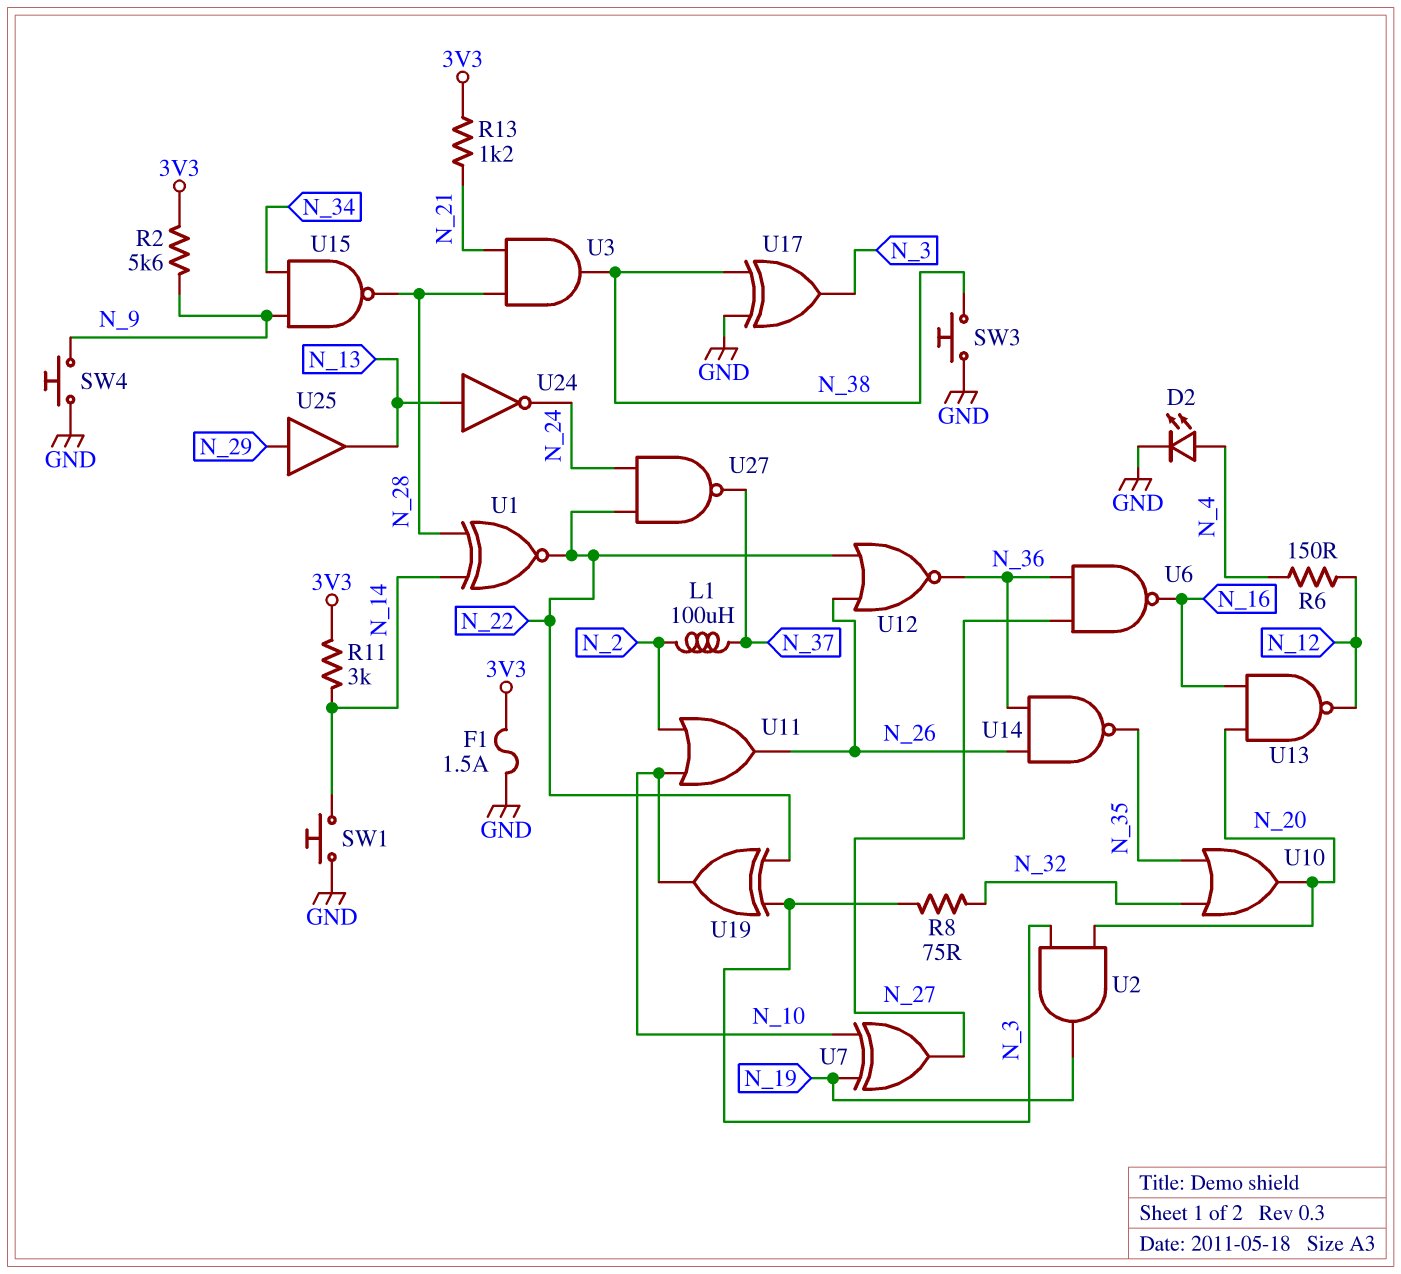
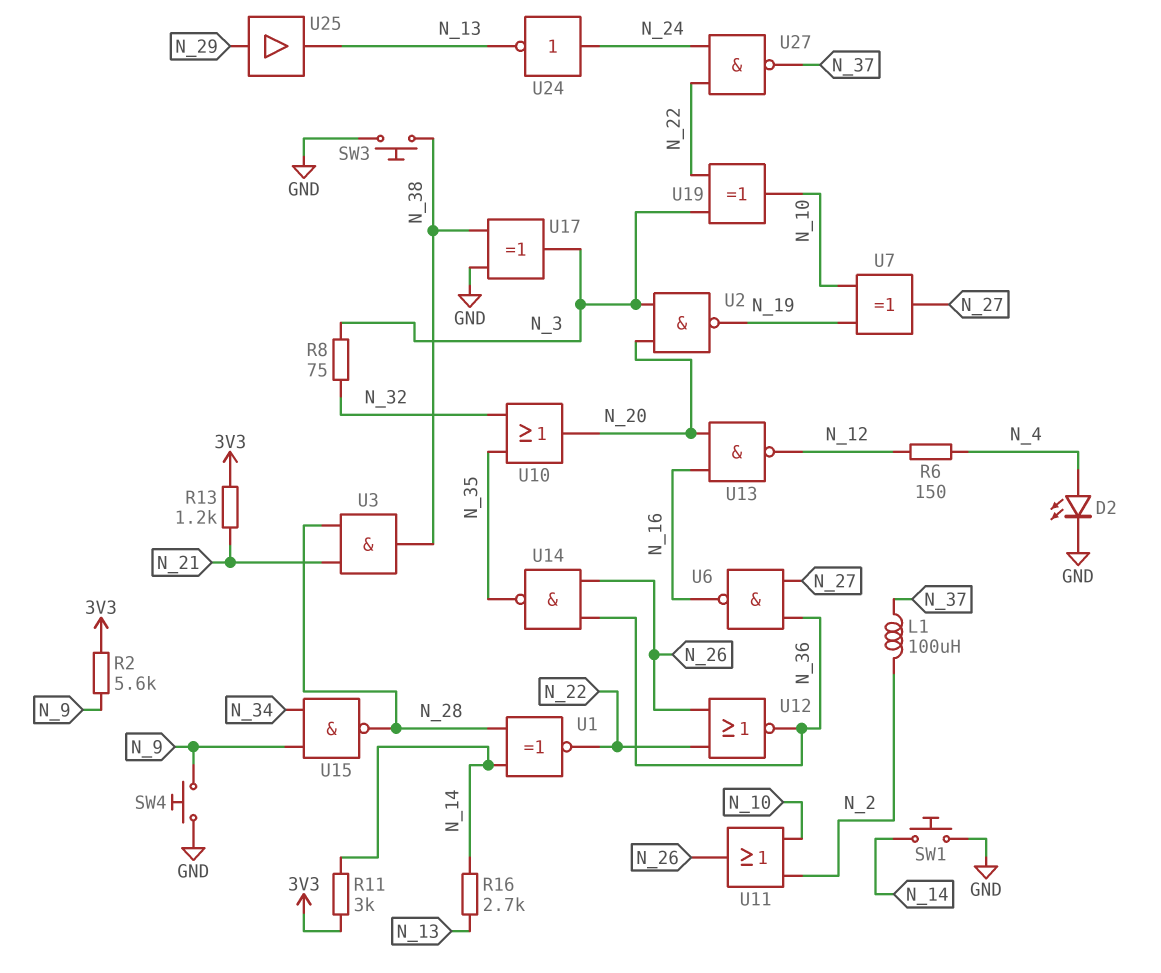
F1: 1.5A (3V3, GND) -> none
R16: none -> 2.7k (N_13, N_14)
U2: AND (in N_3, in N_20, out N_19) -> NAND (in N_3, in N_20, out N_19)
U24: NOT (in N_13, out N_24) -> NOT (in N_24, out N_13)

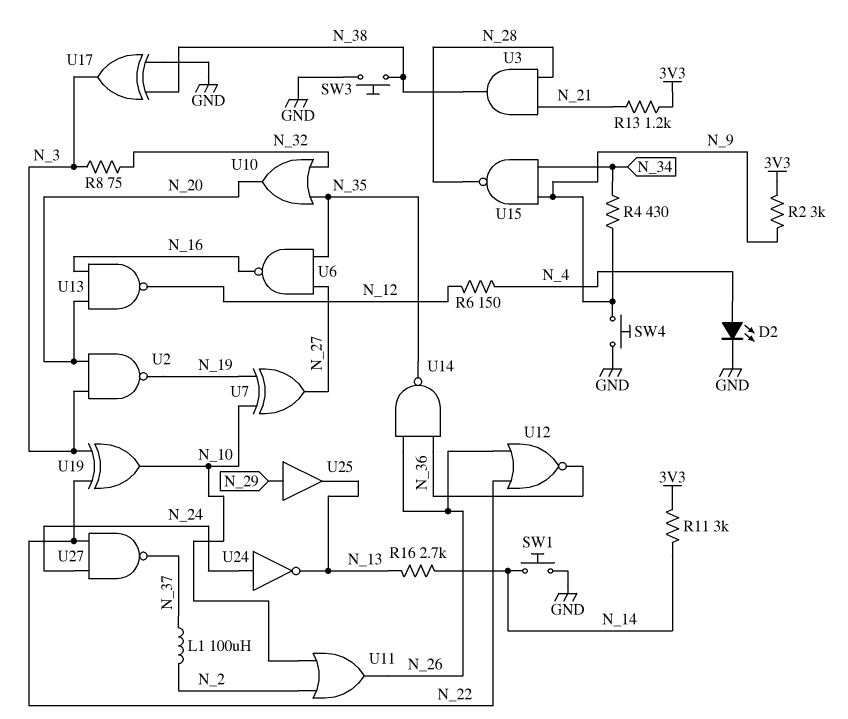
R2: 5.6k (3V3, N_9) -> 3k (3V3, N_9)
R4: none -> 430 (N_9, N_34)
U1: XNOR (in N_14, in N_28, out N_22) -> none
U6: NAND (in N_27, in N_36, out N_16) -> NAND (in N_27, in N_35, out N_16)

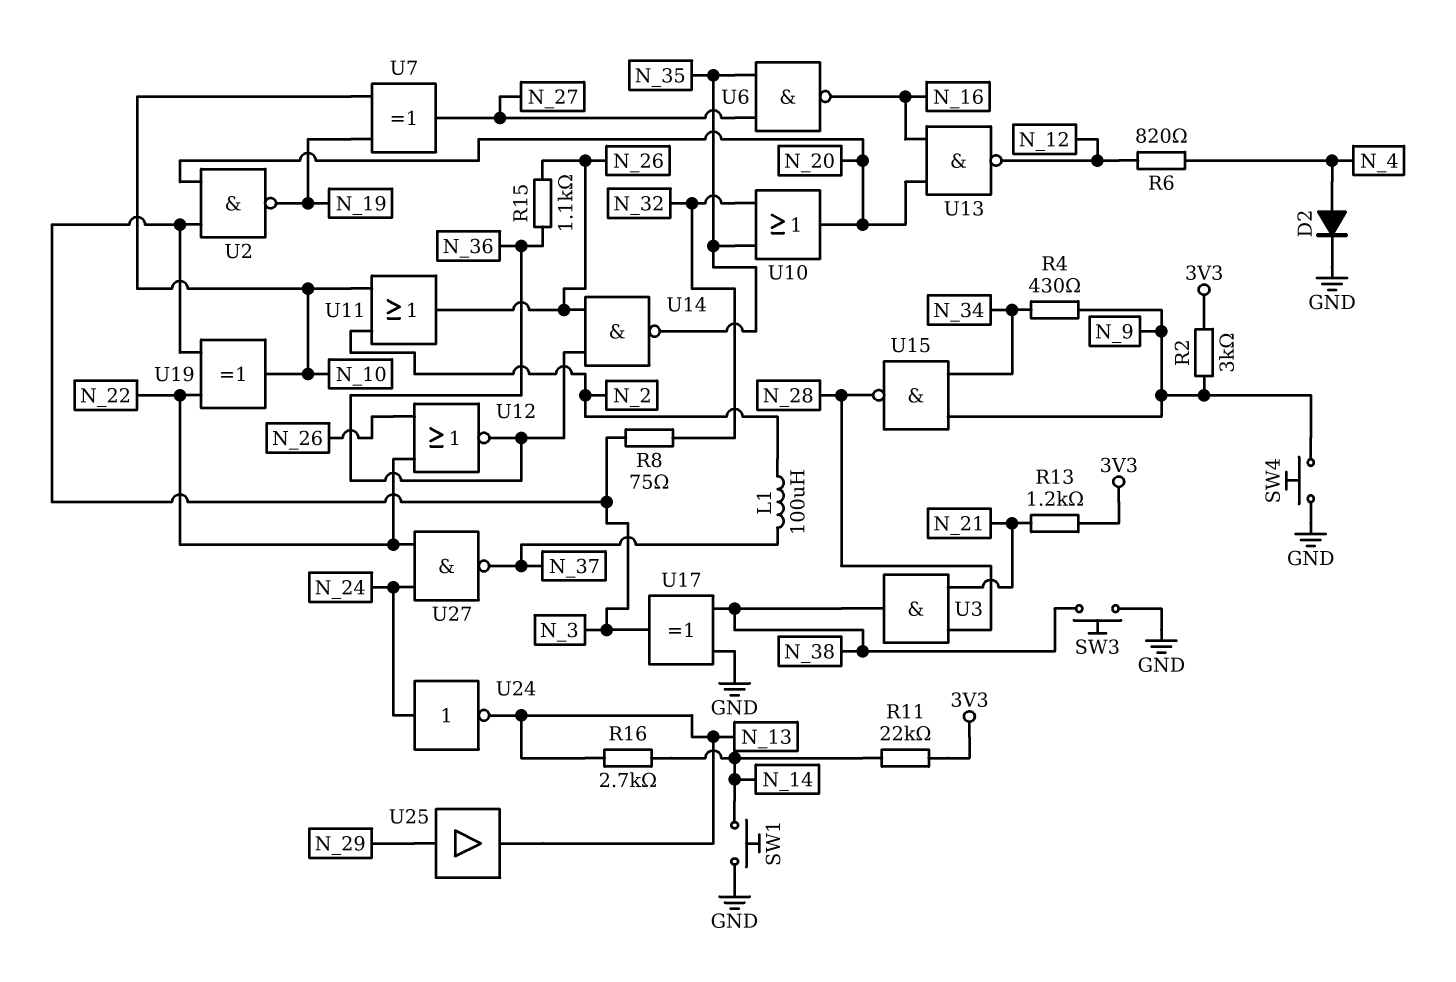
D2: LED (A N_4, K GND) -> diode (A N_4, K GND)
R6: 150 (N_4, N_12) -> 820 (N_4, N_12)
R11: 3k (3V3, N_14) -> 22k (3V3, N_14)
R15: none -> 1.1k (N_26, N_36)

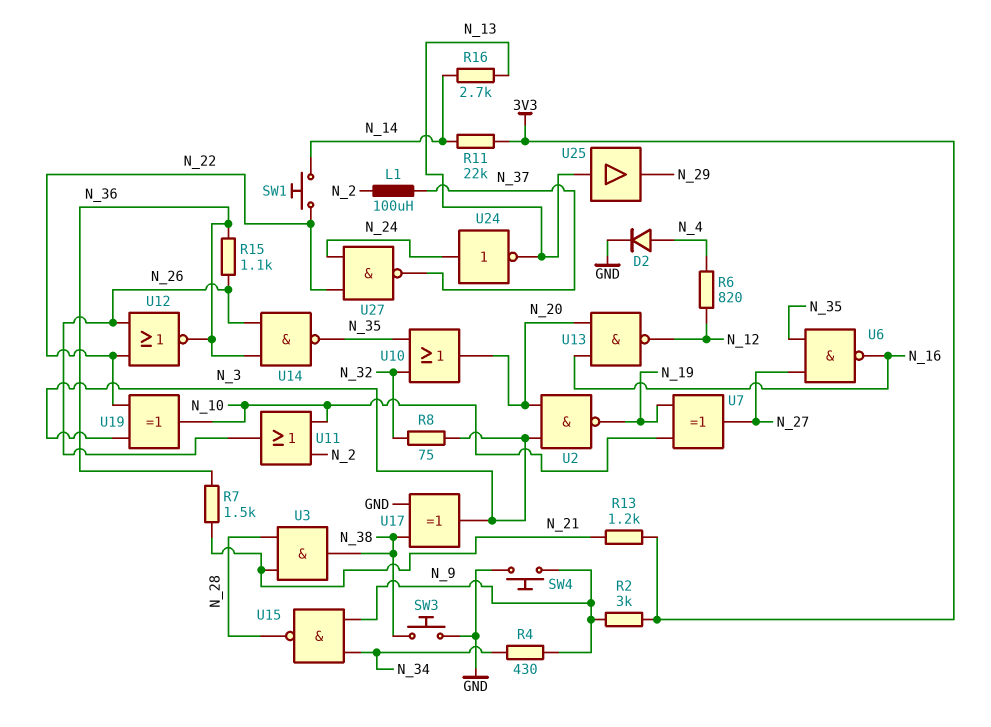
R7: none -> 1.5k (N_21, N_36)
SW1: button (GND, N_14) -> button (N_14, N_22)
U25: buffer (in N_29, out N_13) -> buffer (in N_13, out N_29)

